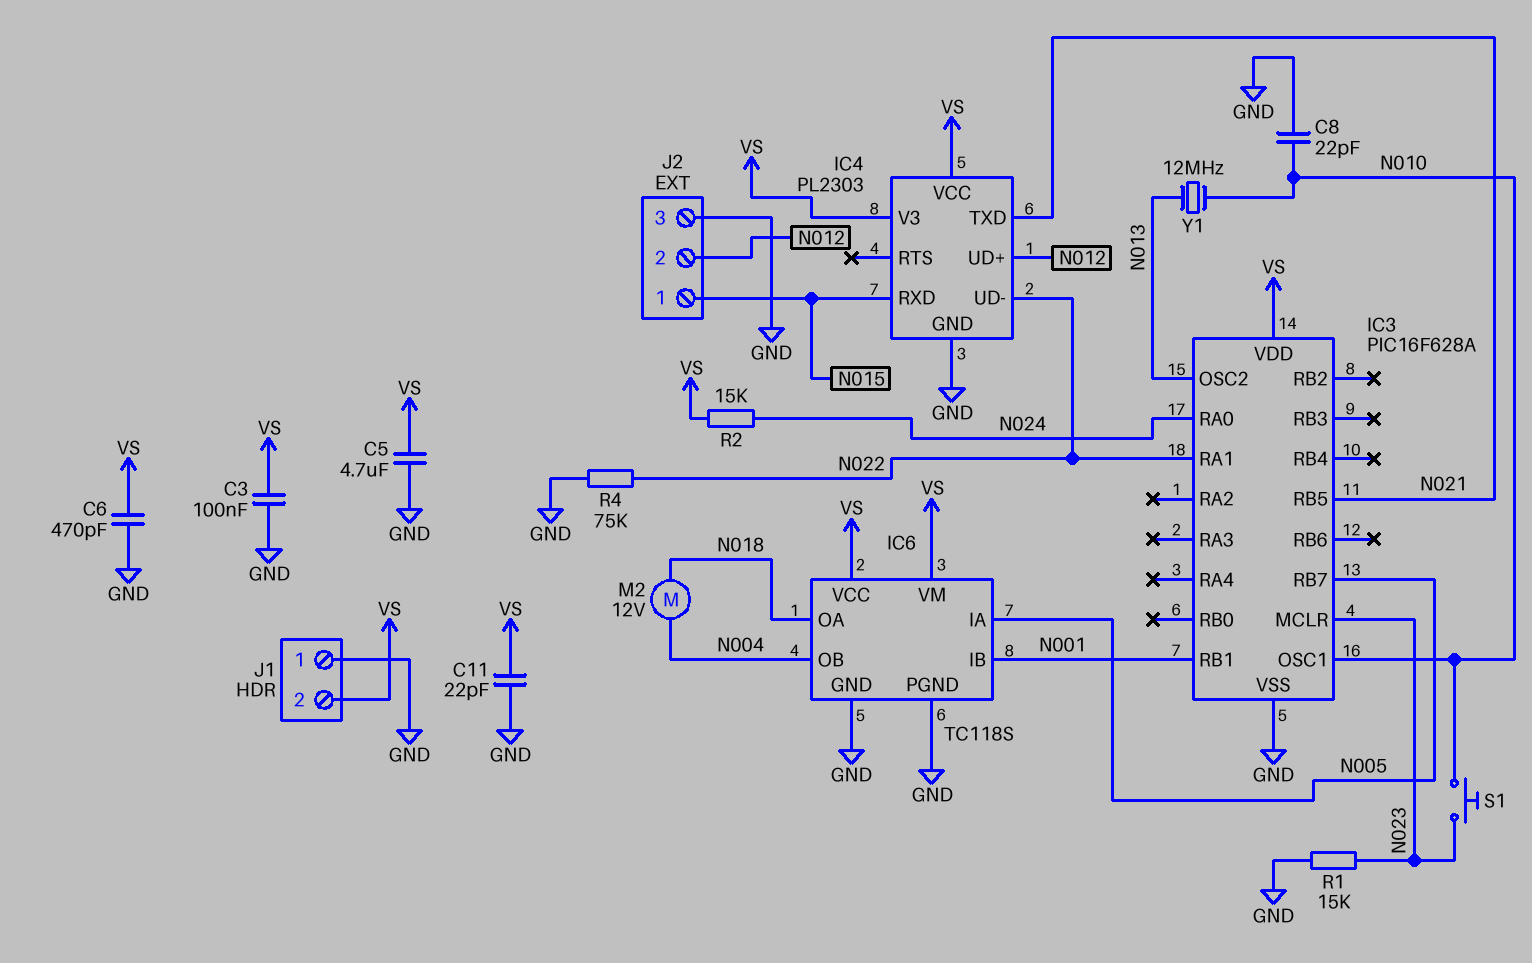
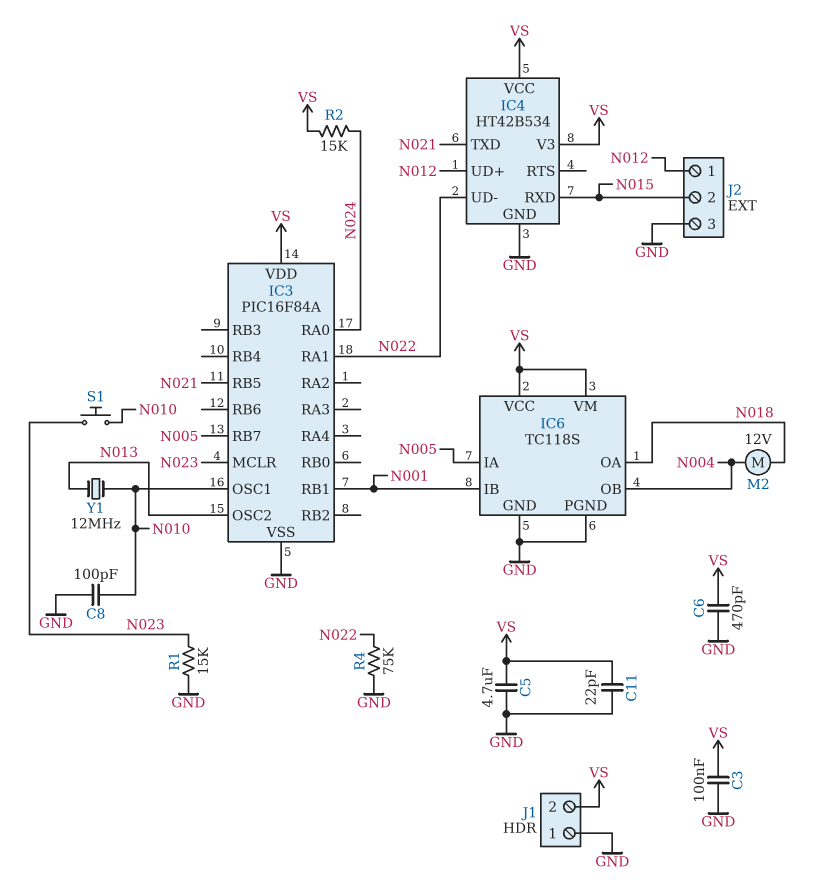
C8: 22pF (GND, N010) -> 100pF (GND, N010)
IC3: PIC16F628A -> PIC16F84A
IC4: PL2303 -> HT42B534
J2 pin 1: N015 -> N012
J2 pin 2: N012 -> N015

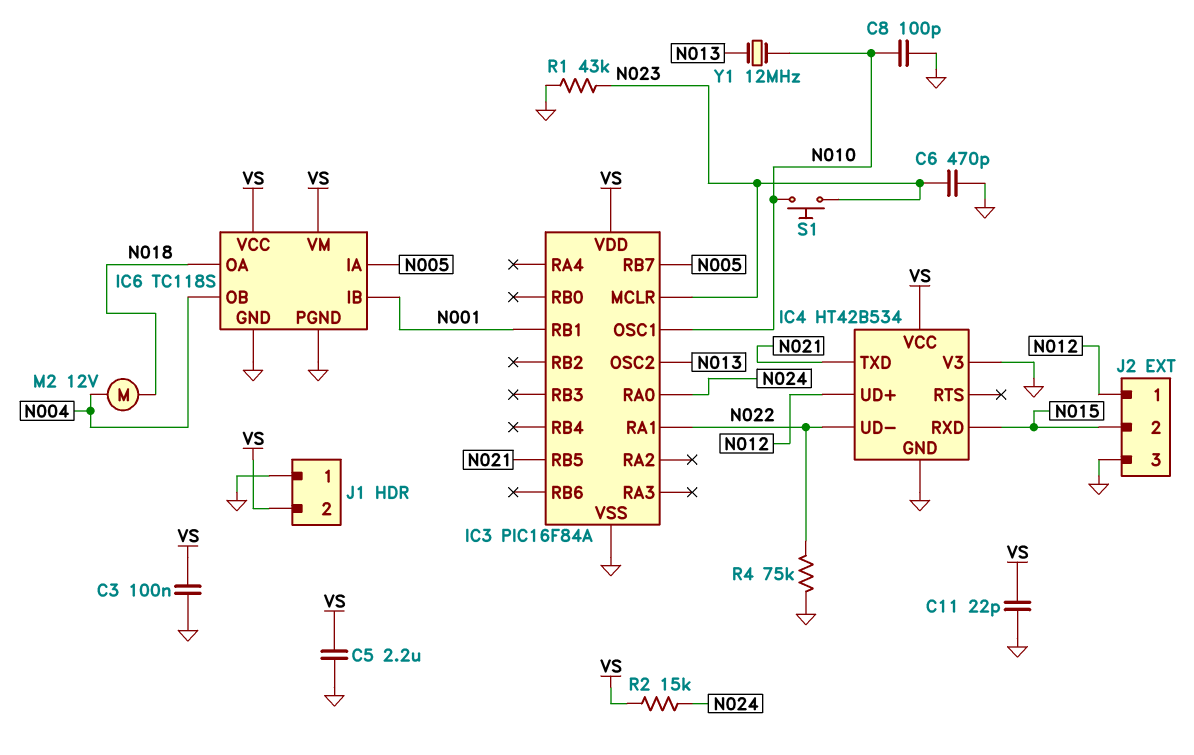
C5: 4.7uF (GND, VS) -> 2.2uF (GND, VS)
C6: 470pF (GND, VS) -> 470pF (GND, N023)
IC4 pin V3: VS -> GND
R1: 15k (GND, N023) -> 43k (GND, N023)

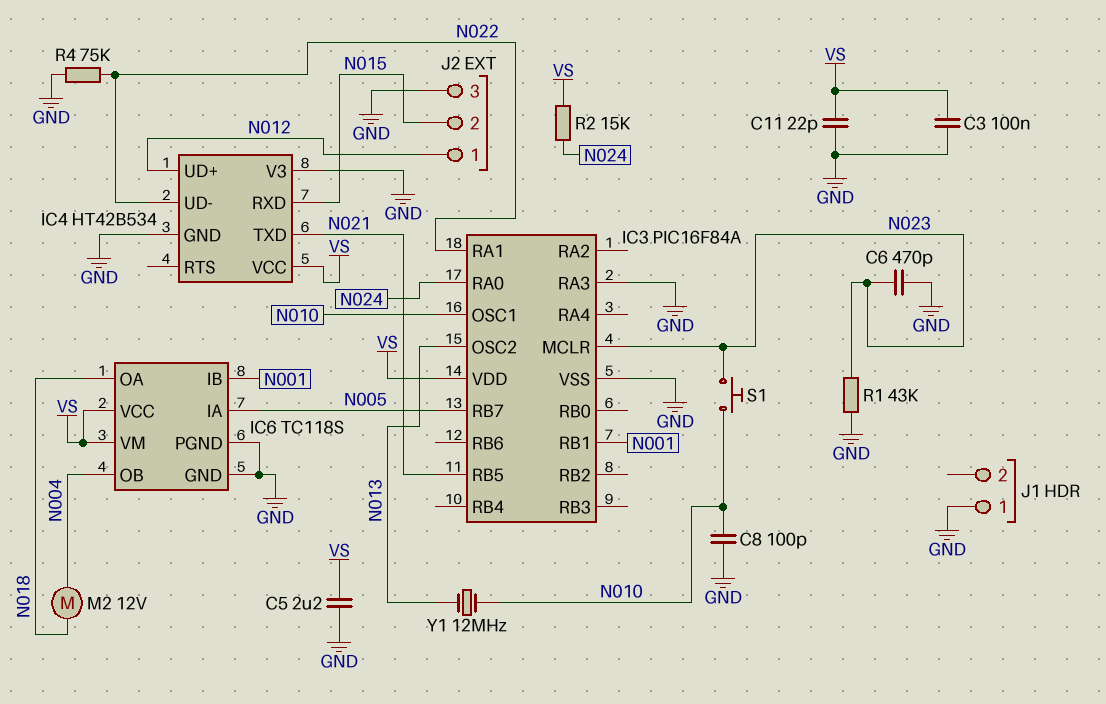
IC3 pin RA3: none -> GND
J1 pin 2: VS -> none

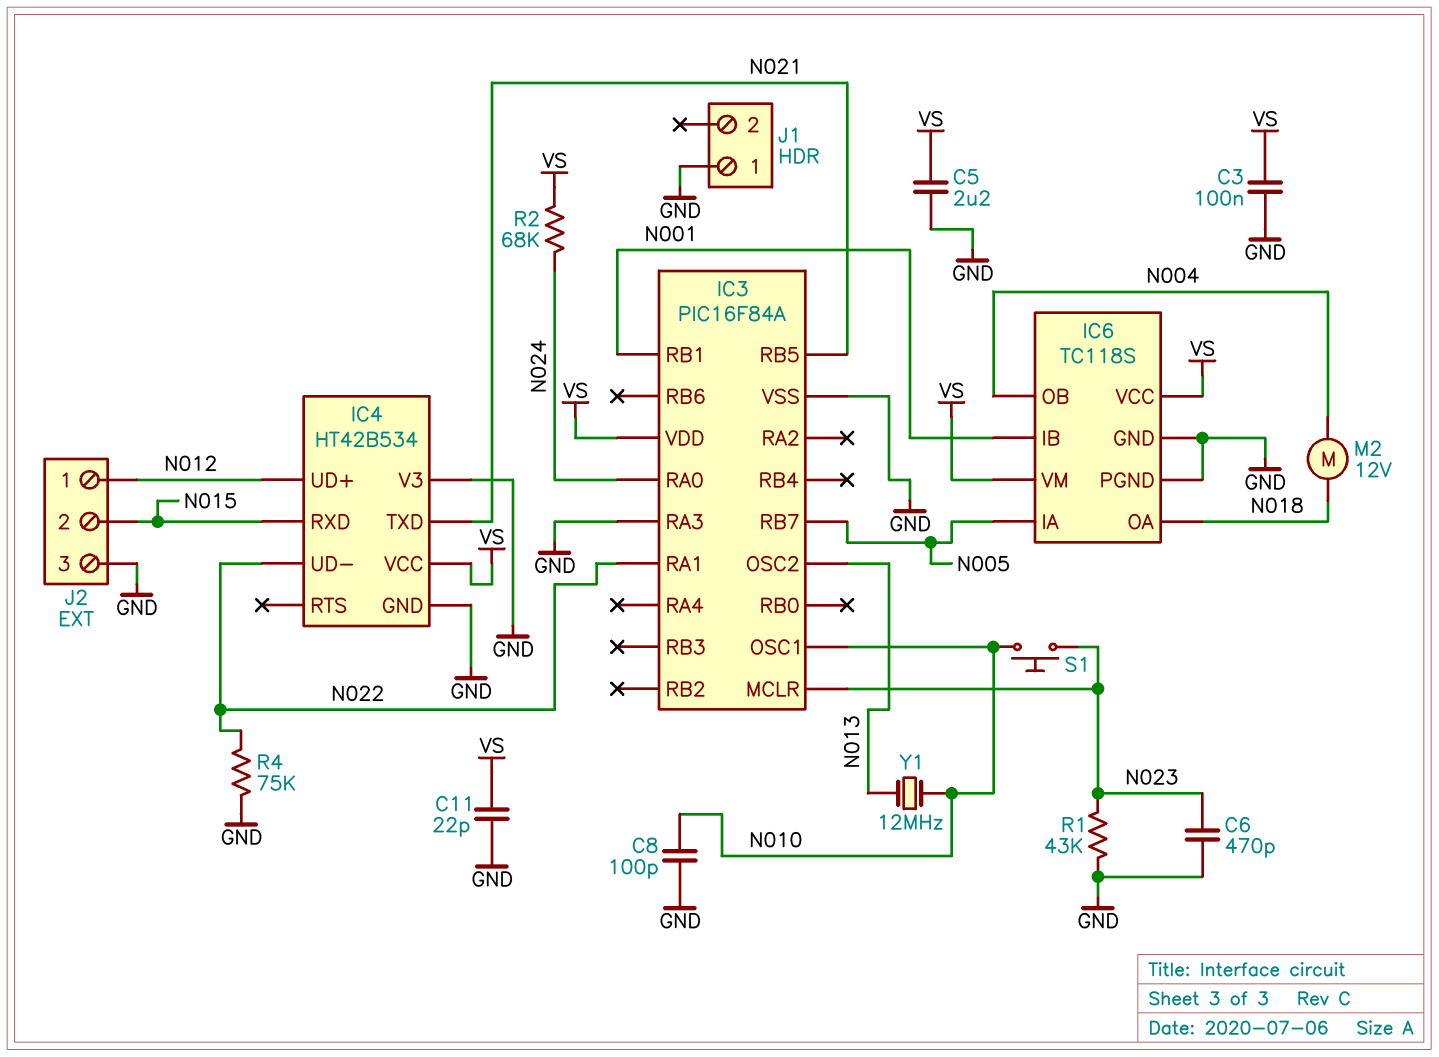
R2: 15k (N024, VS) -> 68k (N024, VS)

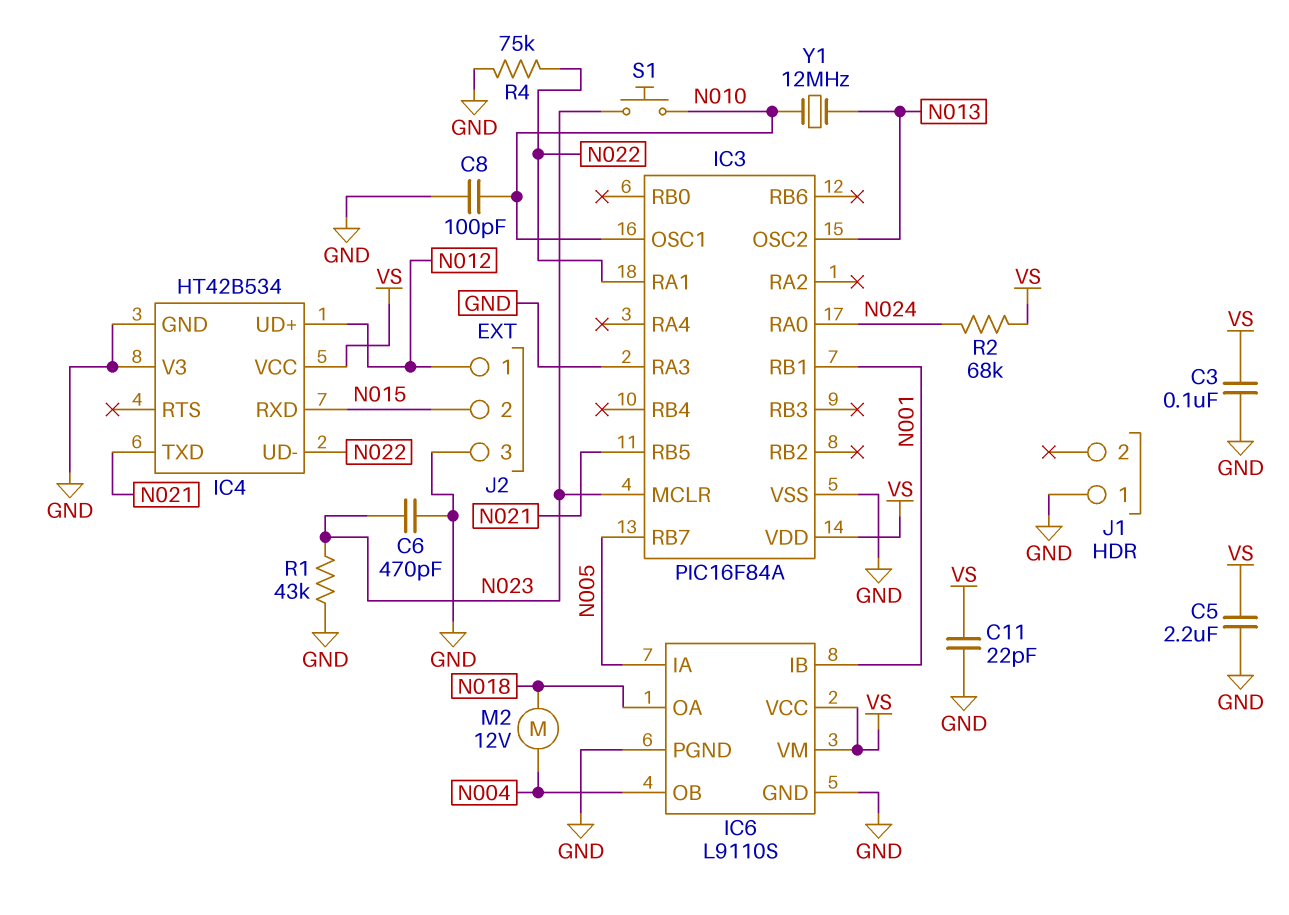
IC6: TC118S -> L9110S

